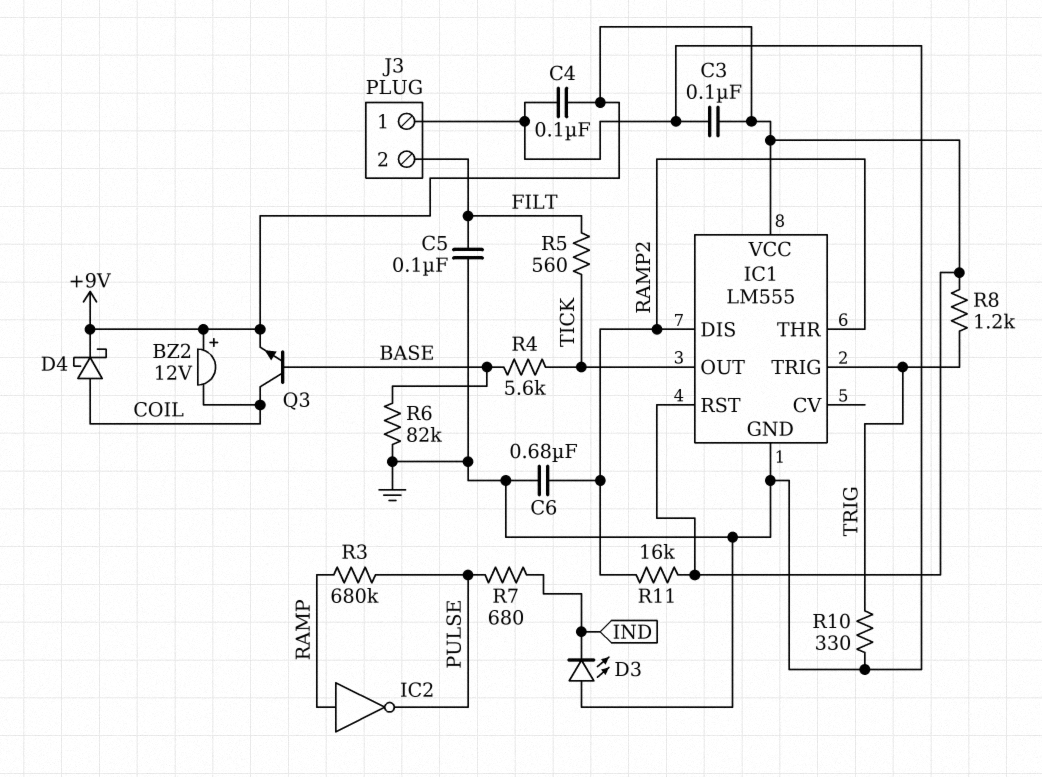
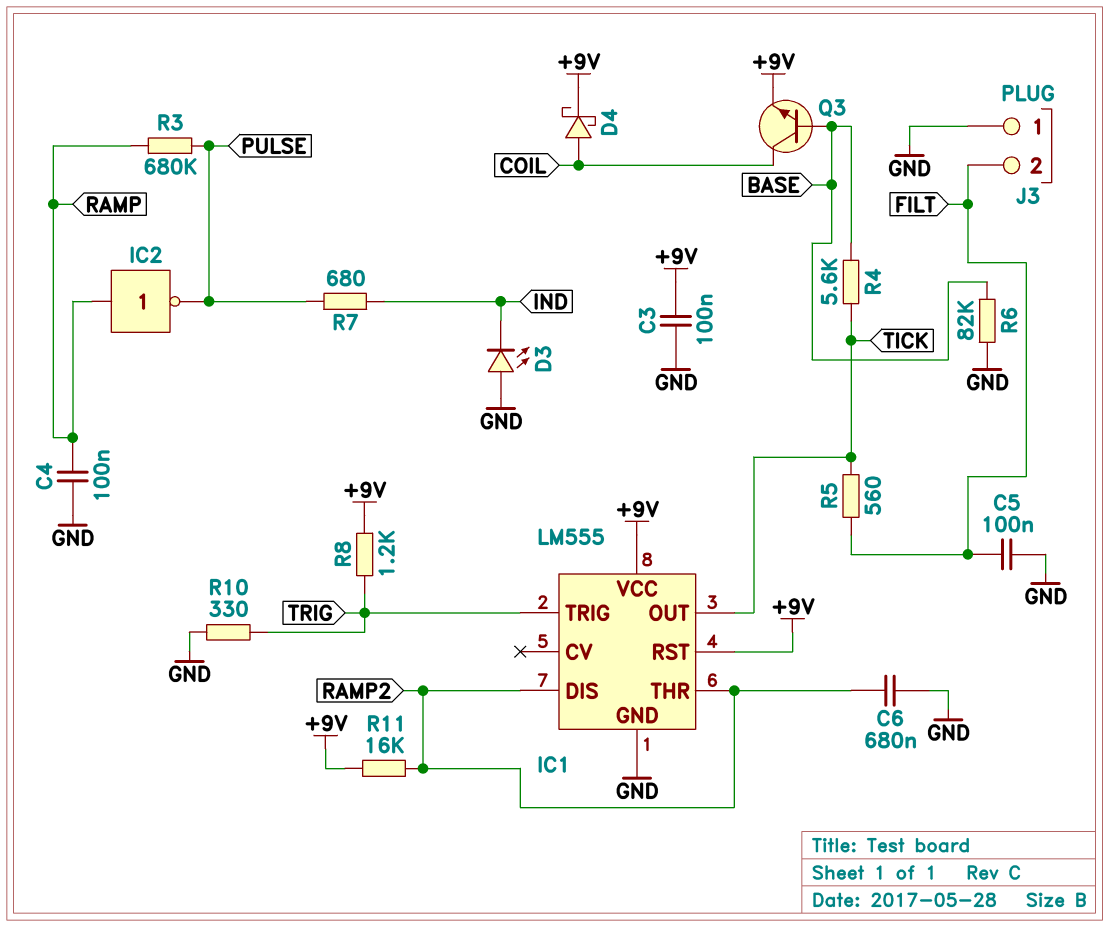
BZ2: buzzer 12V (plus +9V, minus COIL) -> none
C4: 100nF (+9V, GND) -> 100nF (GND, RAMP)

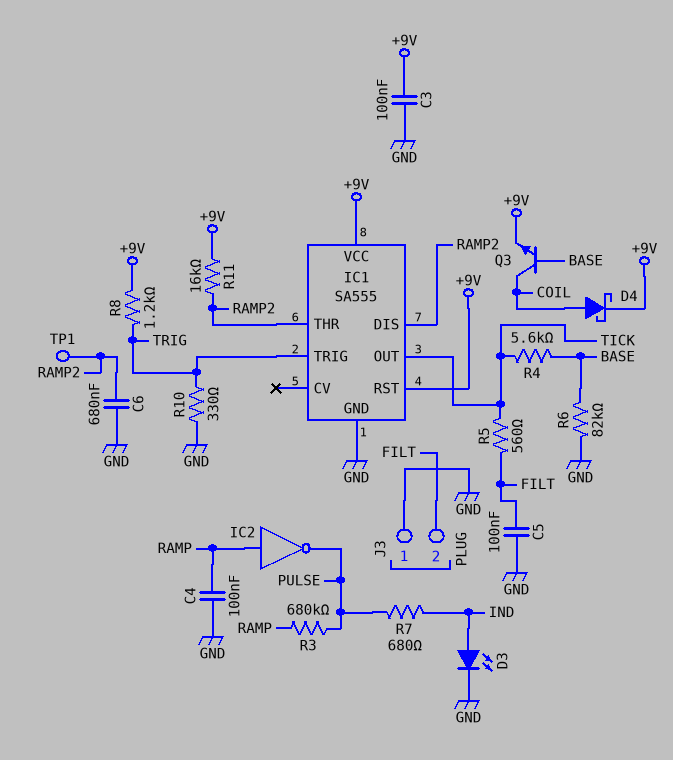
D3: LED (A GND, K IND) -> LED (A IND, K GND)
IC1: LM555 -> SA555
TP1: none -> test point (RAMP2)

